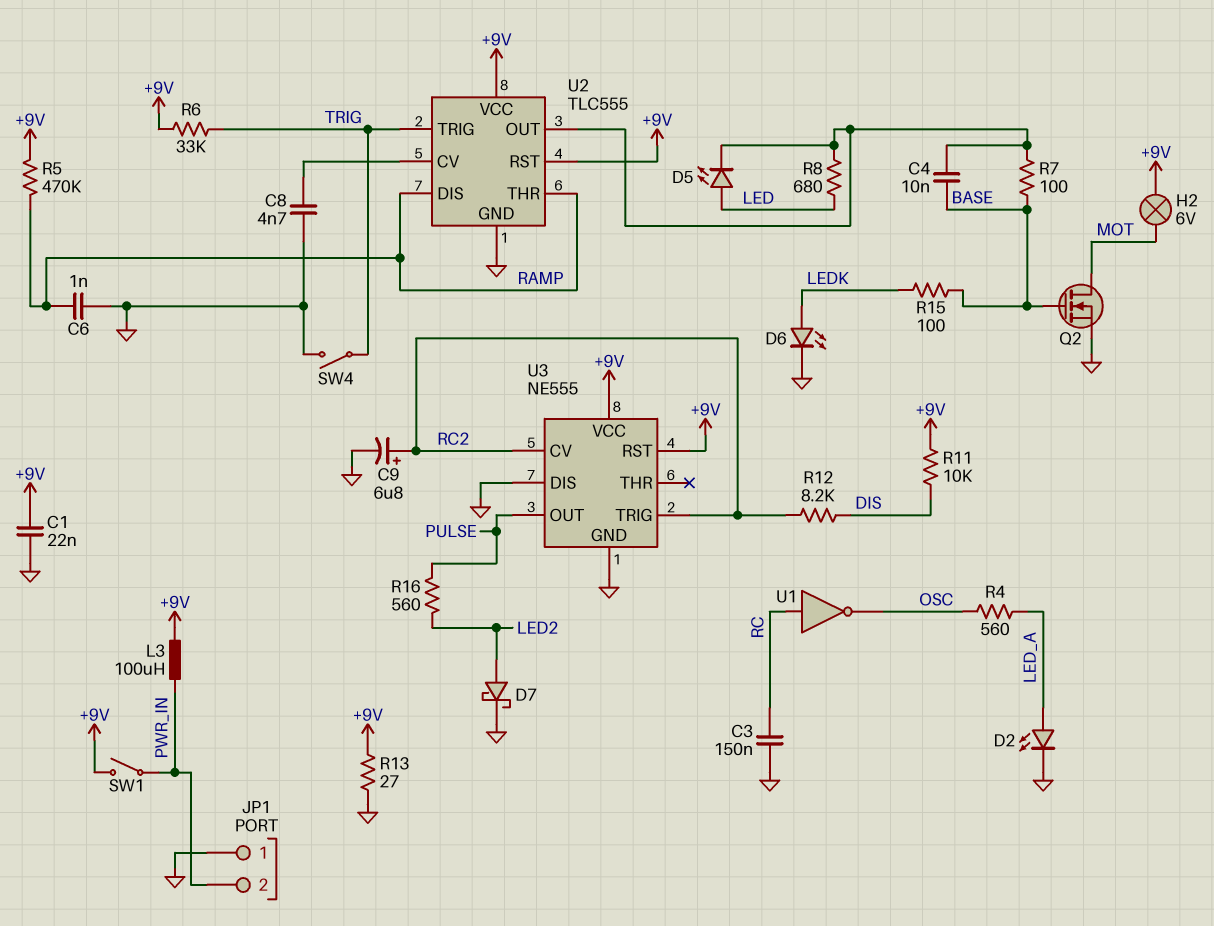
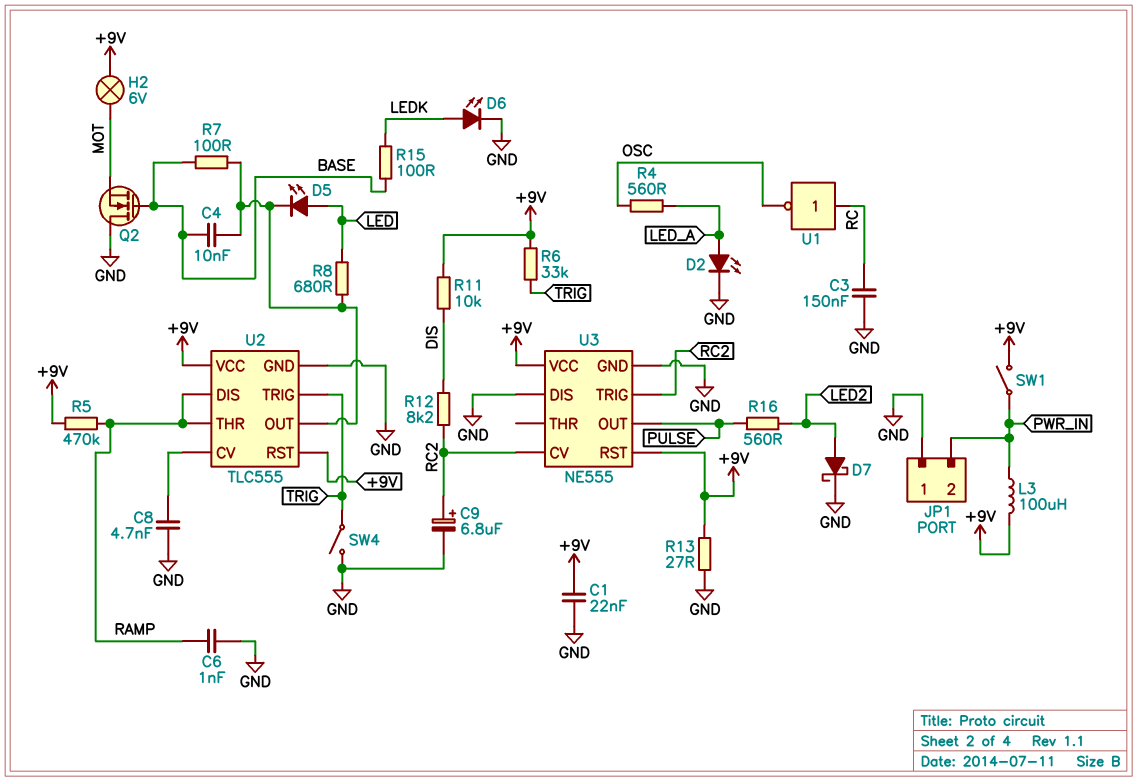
Q2: NMOS (G BASE, D MOT, S GND) -> NMOS (G BASE, D GND, S MOT)

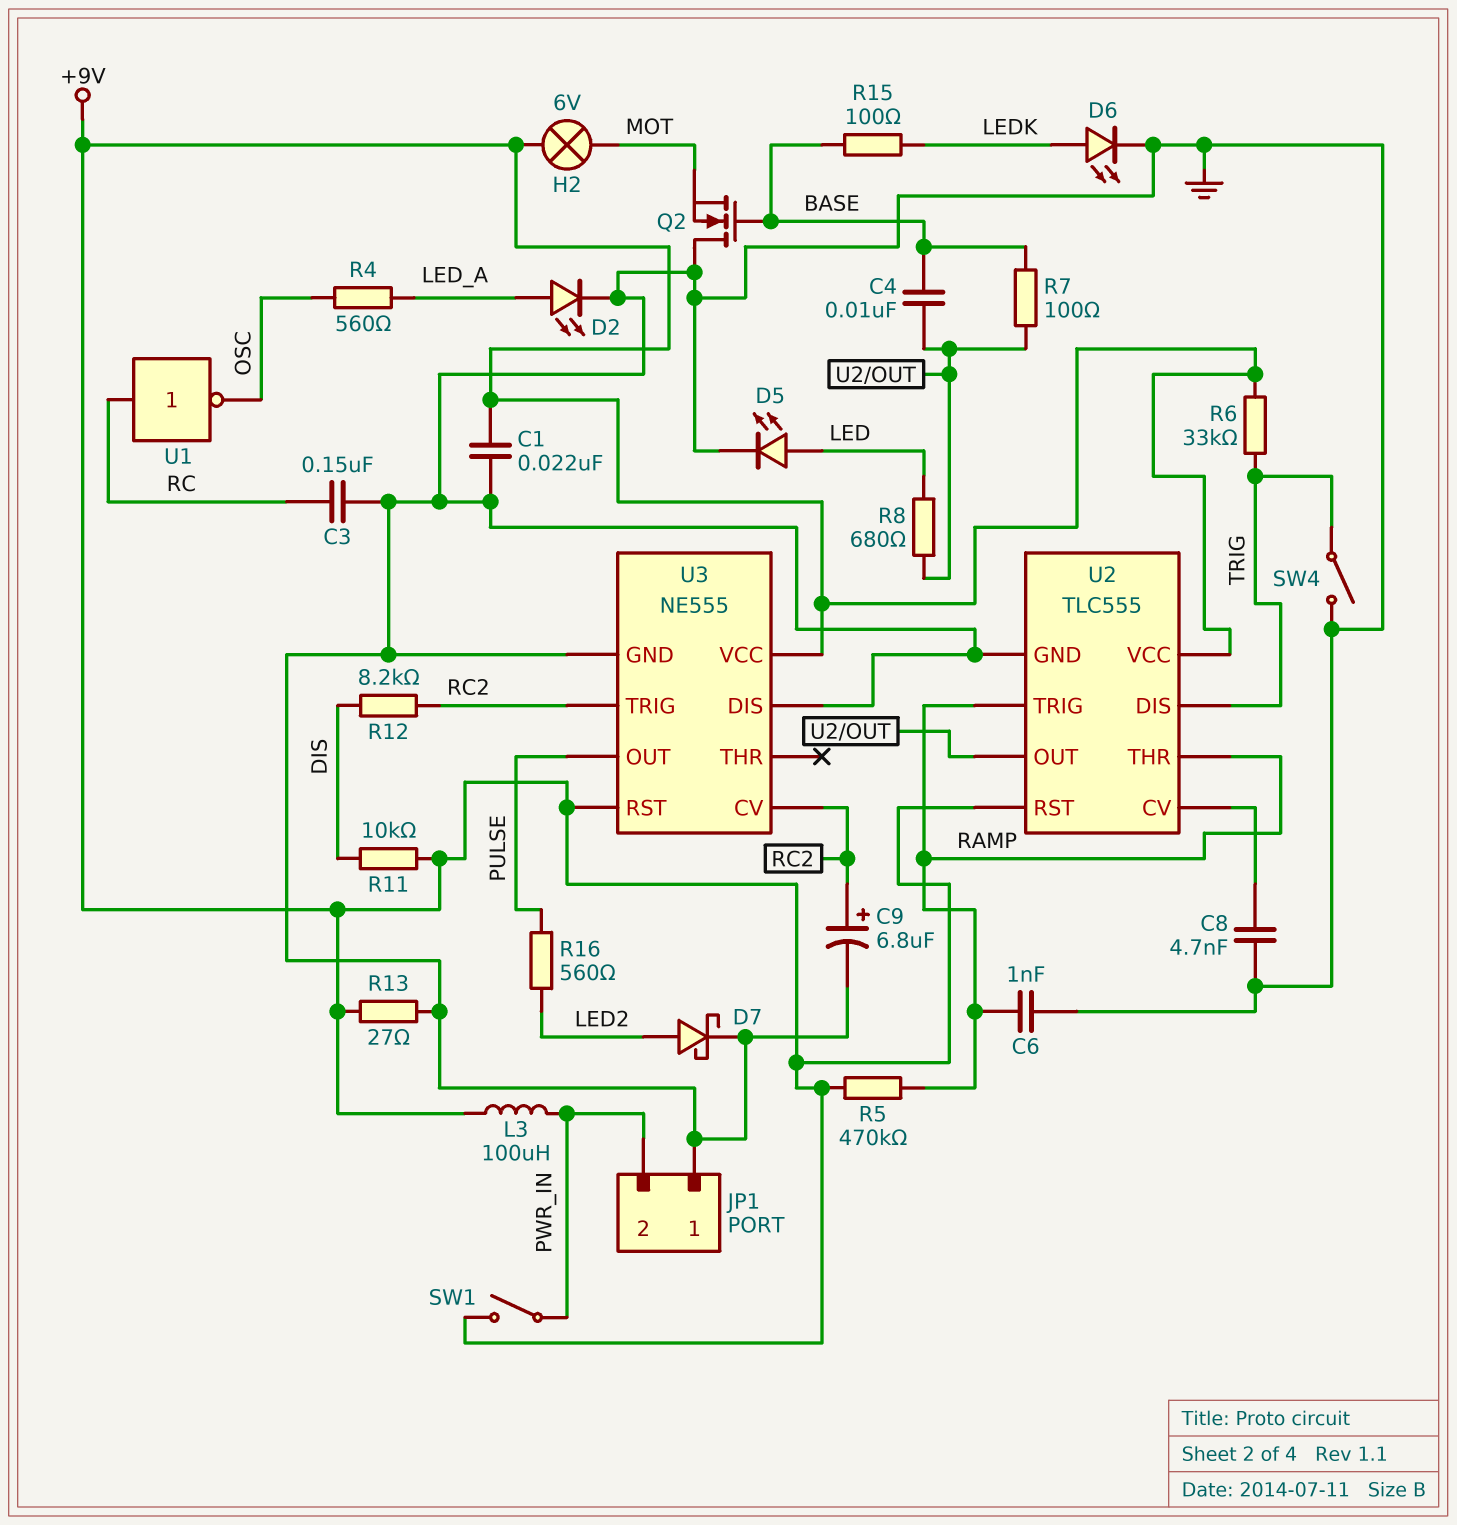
D5: LED (A LED, K U2/OUT) -> LED (A LED, K GND)
U2 pin DIS: RAMP -> TRIG
U2 pin TRIG: TRIG -> RAMP

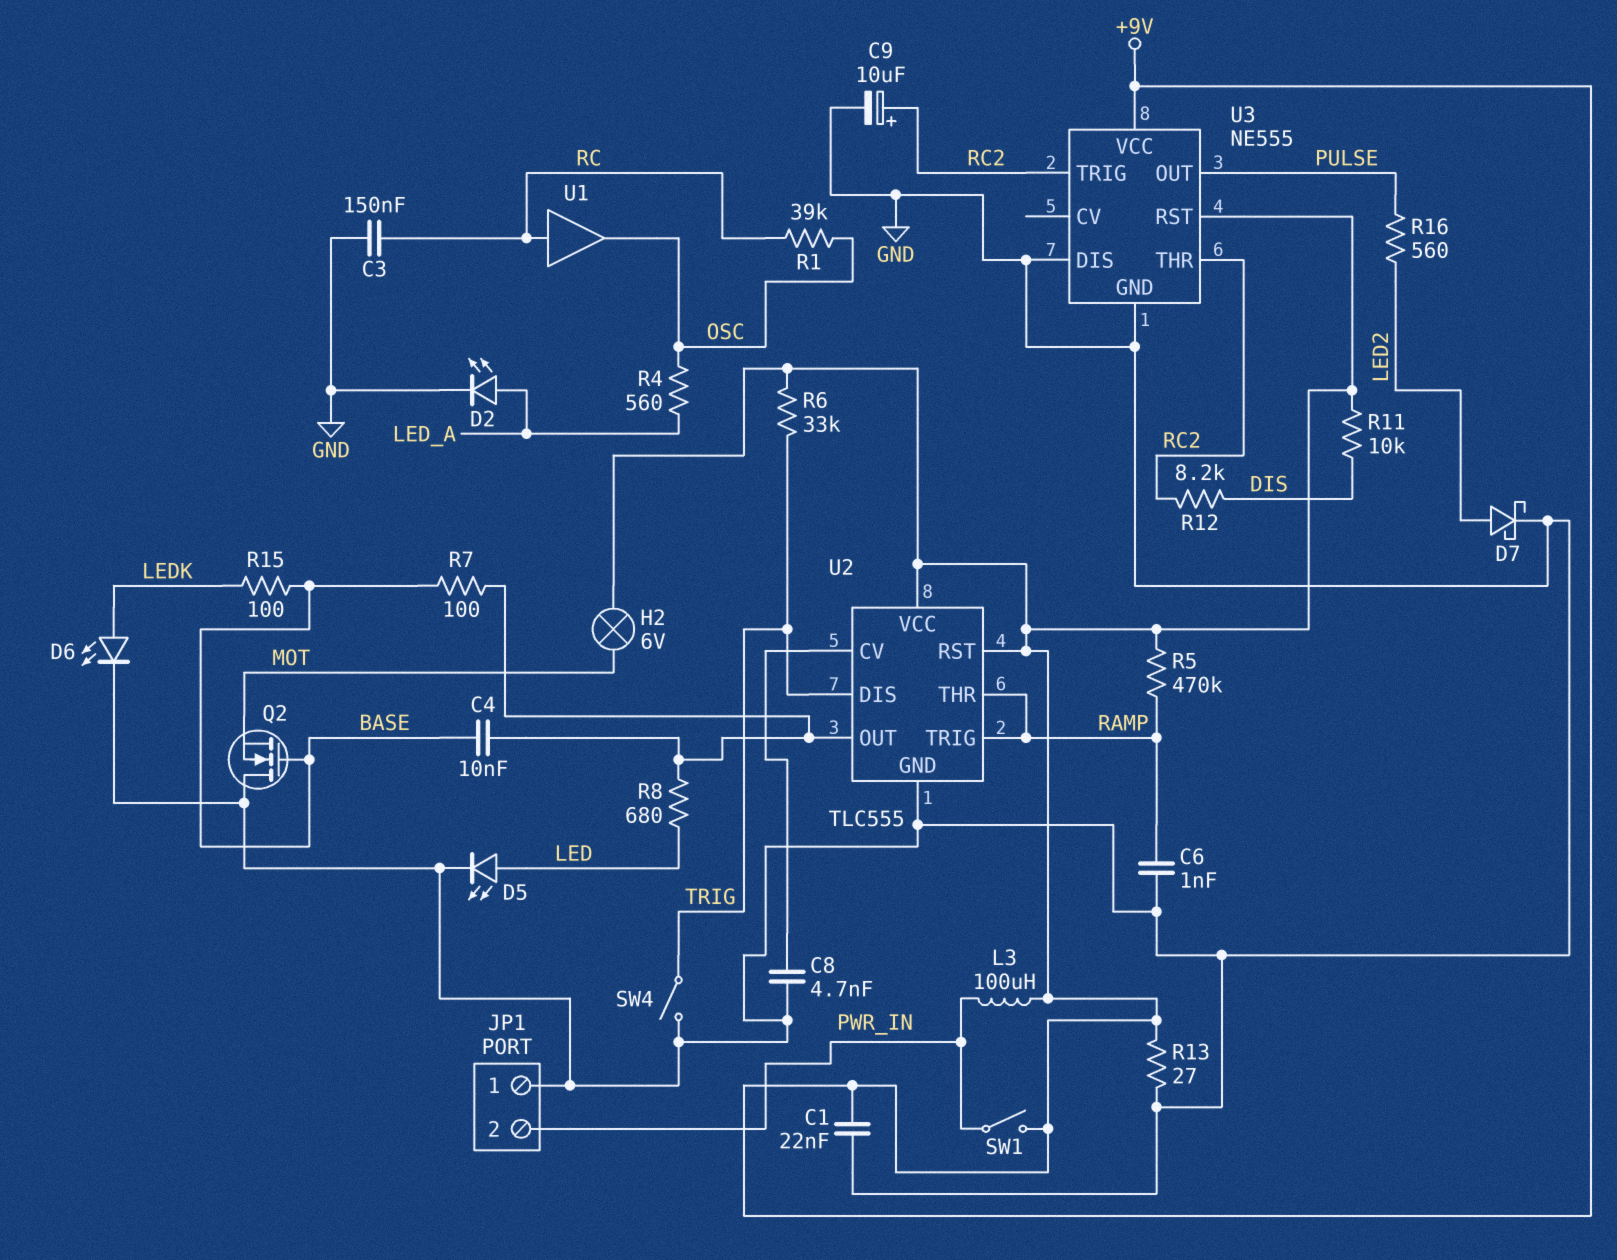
C9: 6.8uF (plus RC2, minus GND) -> 10uF (plus RC2, minus GND)
R1: none -> 39k (OSC, RC)
U1: NOT (in RC, out OSC) -> buffer (in RC, out OSC)
U3 pin CV: RC2 -> none
U3 pin THR: none -> RC2

